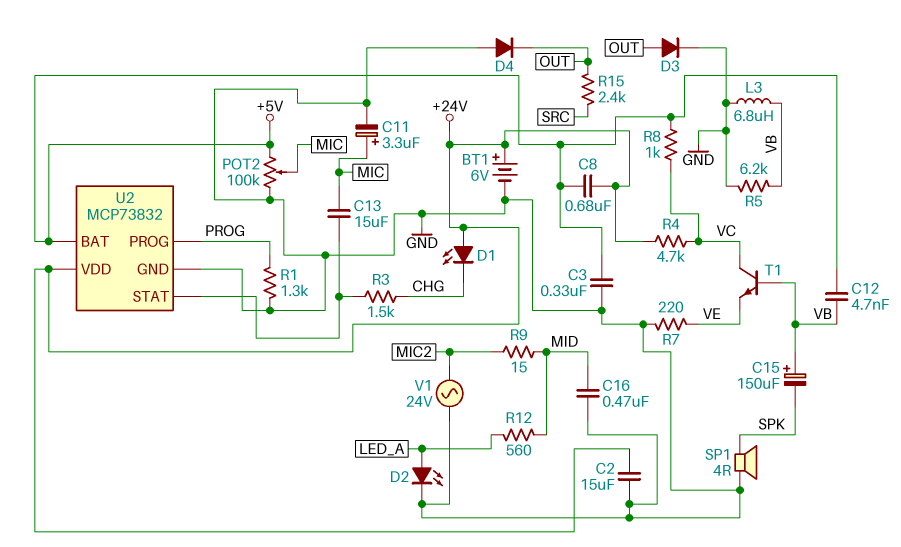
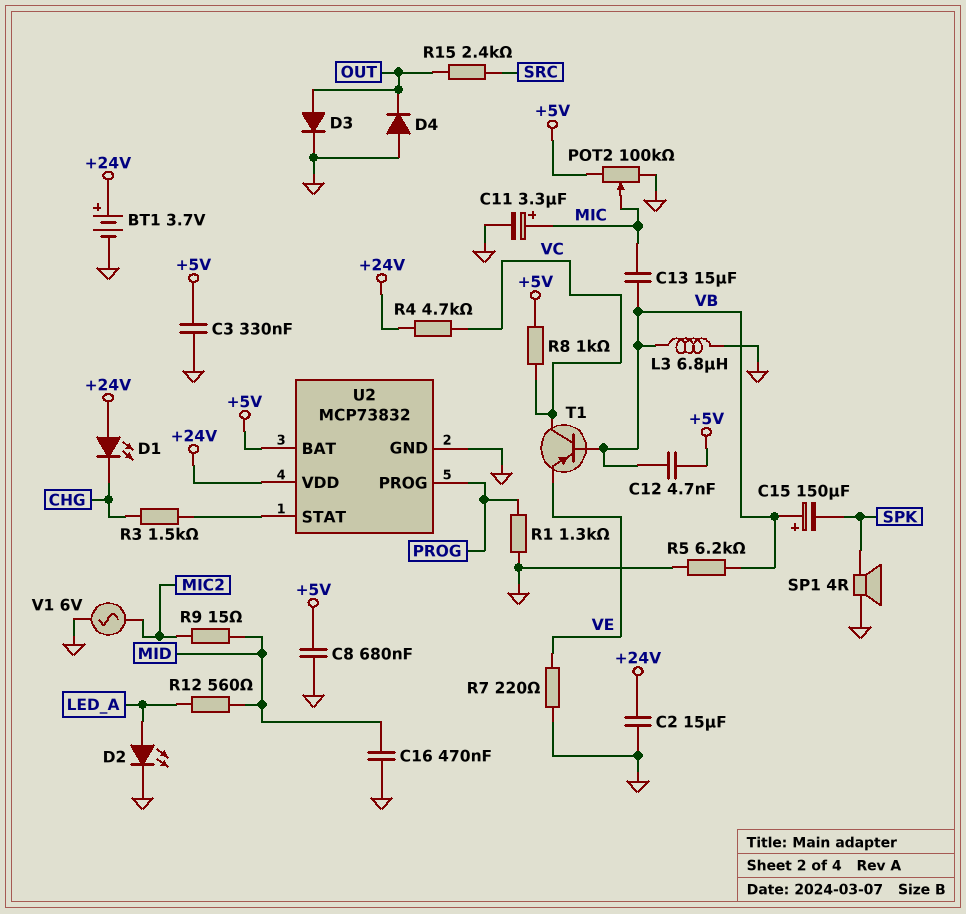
BT1: 6V (plus +24V, minus GND) -> 3.7V (plus +24V, minus GND)
C8: 680nF (+5V, +24V) -> 680nF (+5V, GND)
C13: 15uF (MIC, U2/STAT) -> 15uF (MIC, VB)
T1: NPN (B VB, C VC, E VE) -> PNP (B VB, C VC, E VE)
V1: AC 24V (GND, MIC2) -> AC 6V (GND, MIC2)

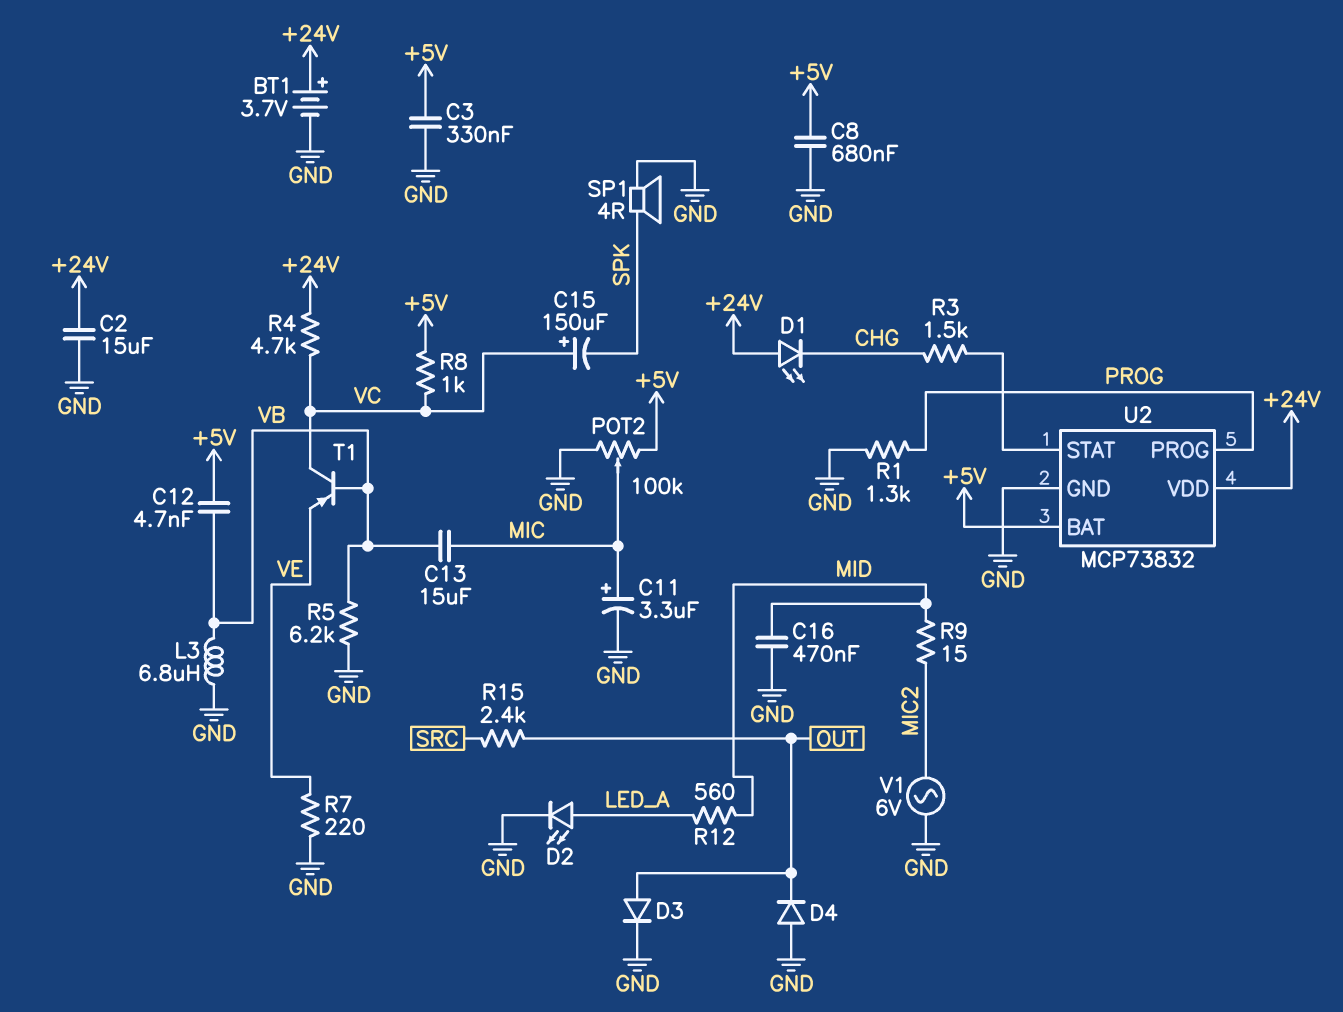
C15: 150uF (plus VB, minus SPK) -> 150uF (plus VC, minus SPK)

